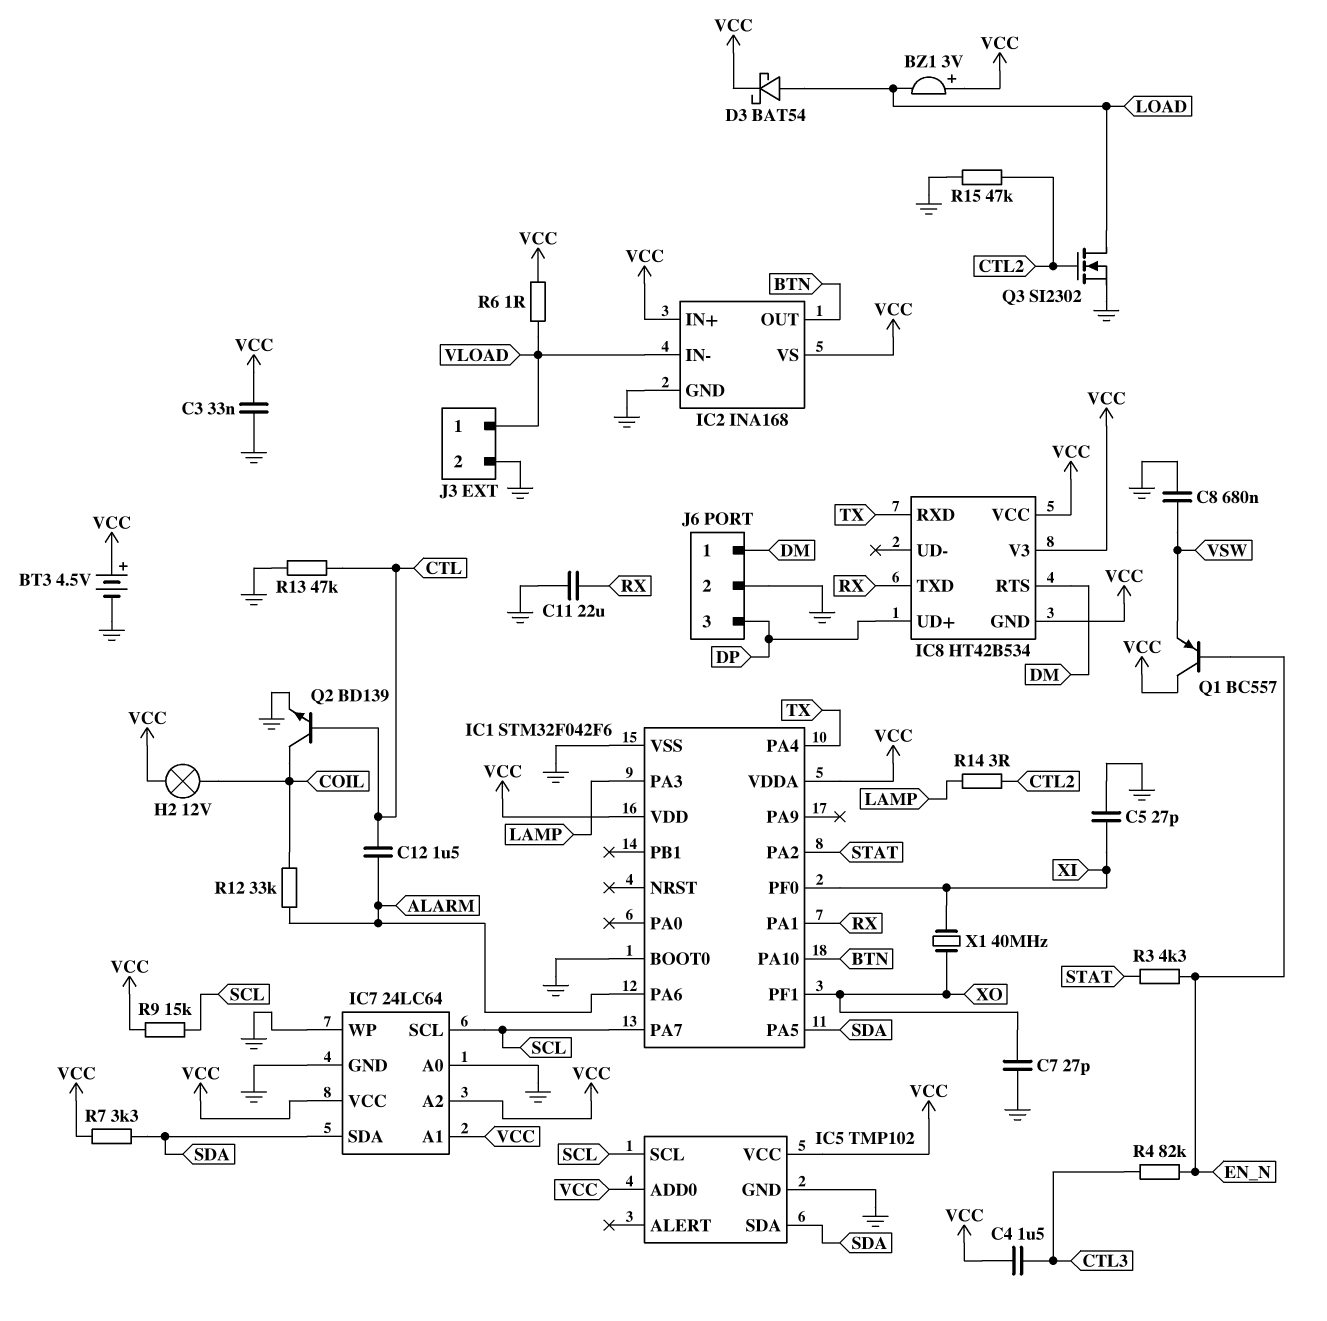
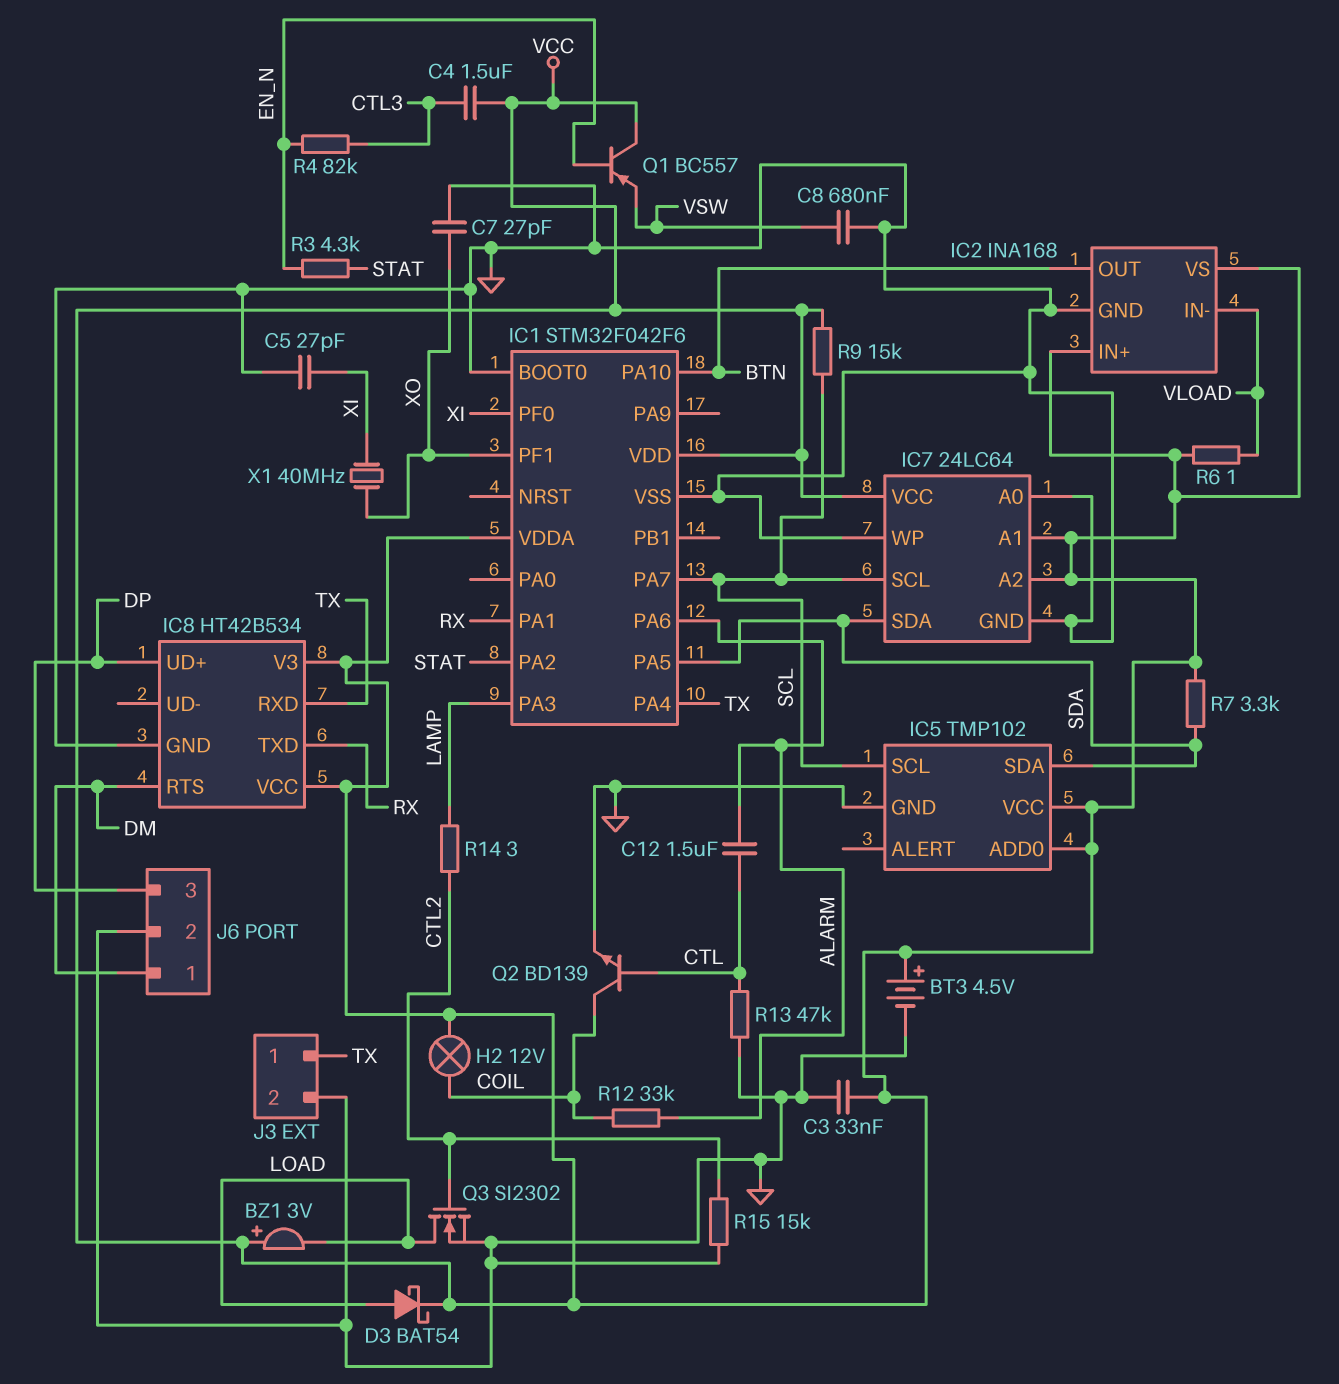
C11: 22uF (GND, RX) -> none
IC8 pin GND: VCC -> GND
J3 pin 1: VLOAD -> TX
R15: 47k (CTL2, GND) -> 15k (CTL2, GND)

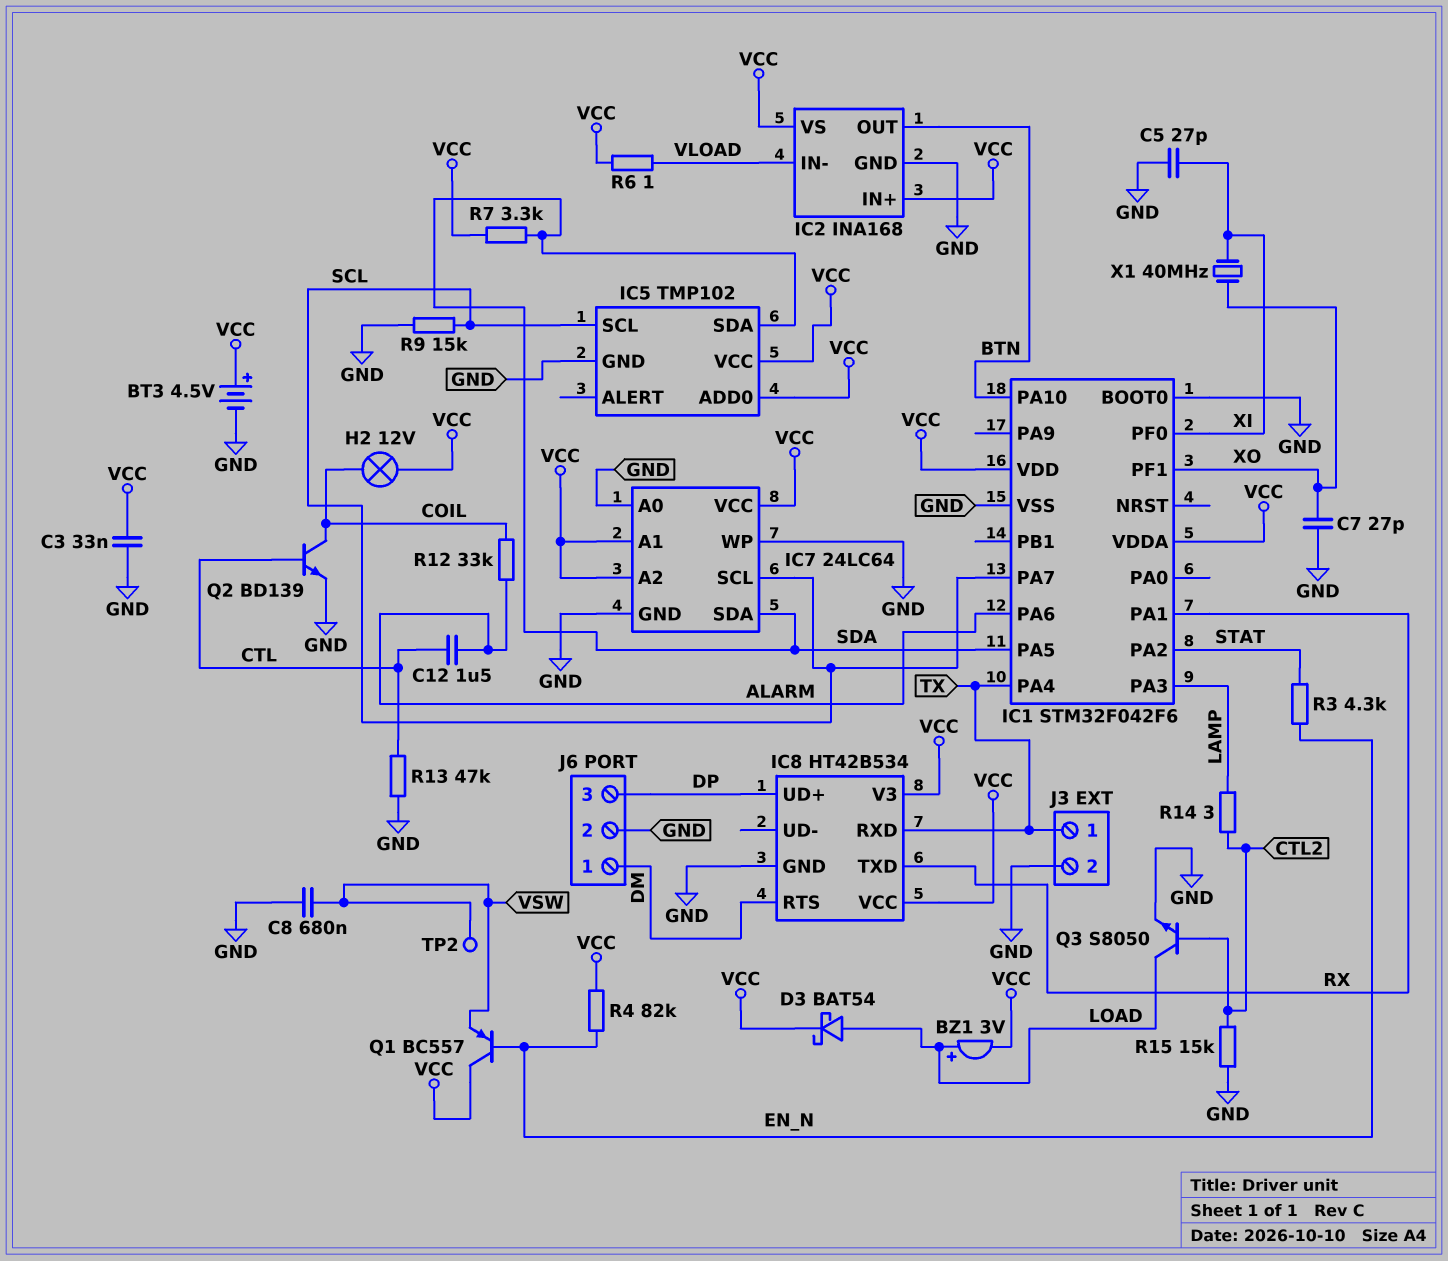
BZ1: buzzer 3V (plus VCC, minus LOAD) -> buzzer 3V (plus LOAD, minus VCC)
C4: 1.5uF (CTL3, VCC) -> none
Q3: NMOS SI2302 (G CTL2, D LOAD, S GND) -> NPN S8050 (B CTL2, C LOAD, E GND)
R4: 82k (CTL3, EN_N) -> 82k (EN_N, VCC)
R9: 15k (SCL, VCC) -> 15k (GND, SCL)
TP2: none -> test point (VSW)

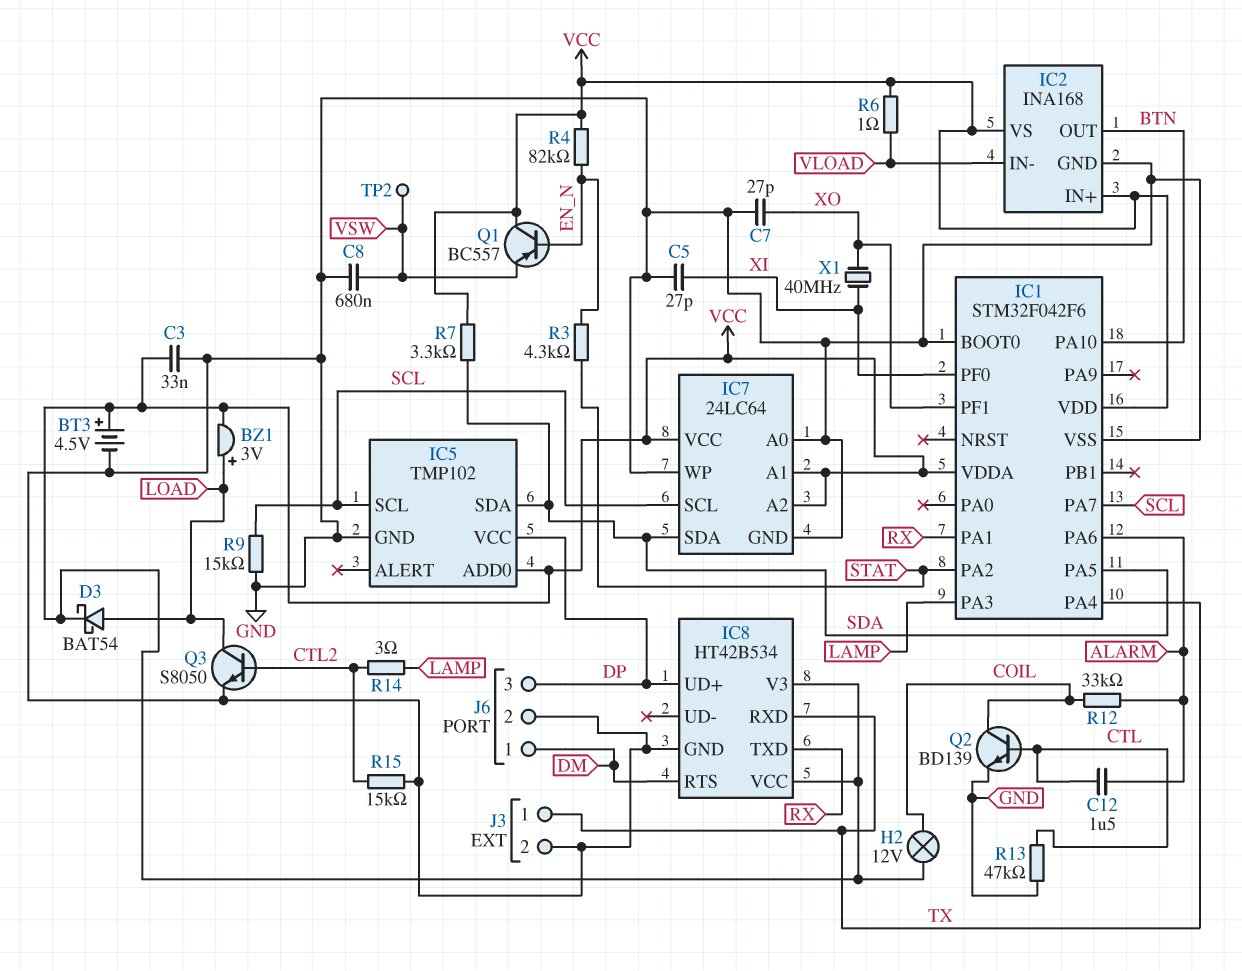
IC5 pin VCC: VCC -> DP

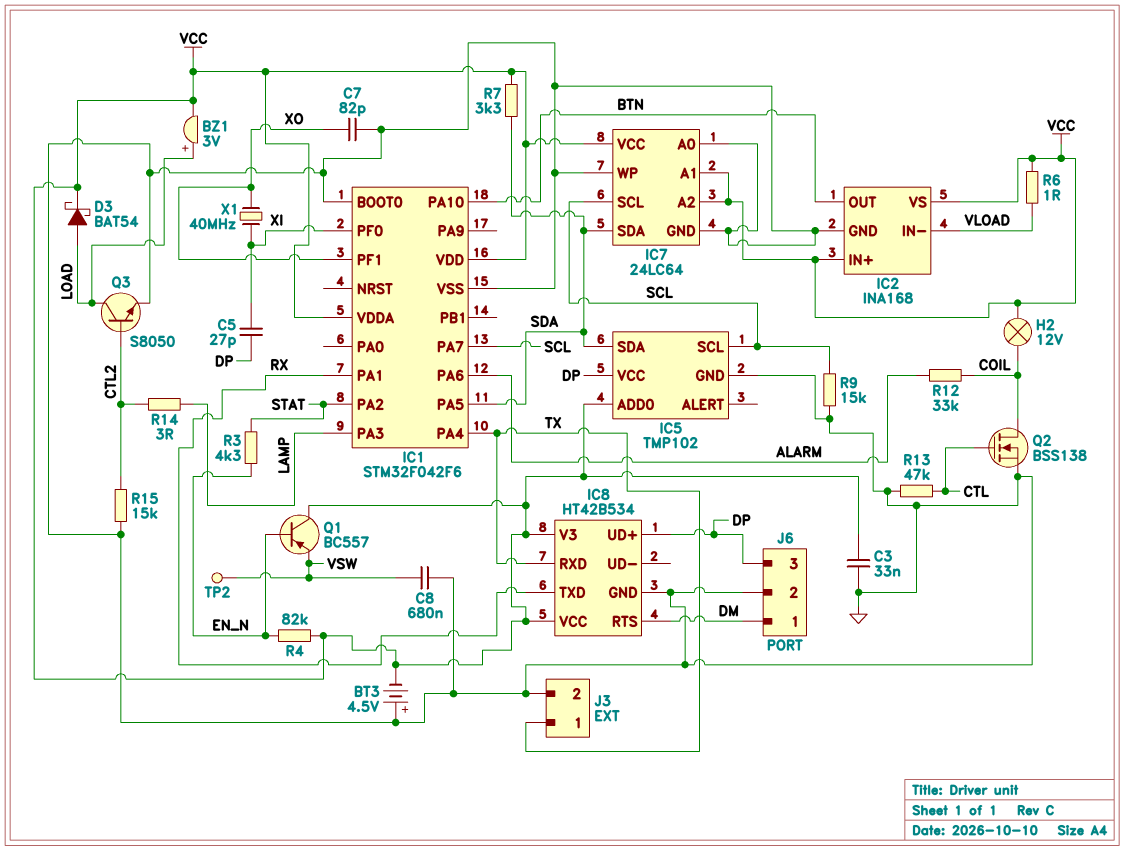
BT3: 4.5V (plus VCC, minus GND) -> 4.5V (plus GND, minus VCC)
C5: 27pF (GND, XI) -> 27pF (DP, XI)
C7: 27pF (GND, XO) -> 82pF (GND, XO)
C12: 1.5uF (ALARM, CTL) -> none
Q2: NPN BD139 (B CTL, C COIL, E GND) -> NMOS BSS138 (G CTL, D COIL, S GND)

